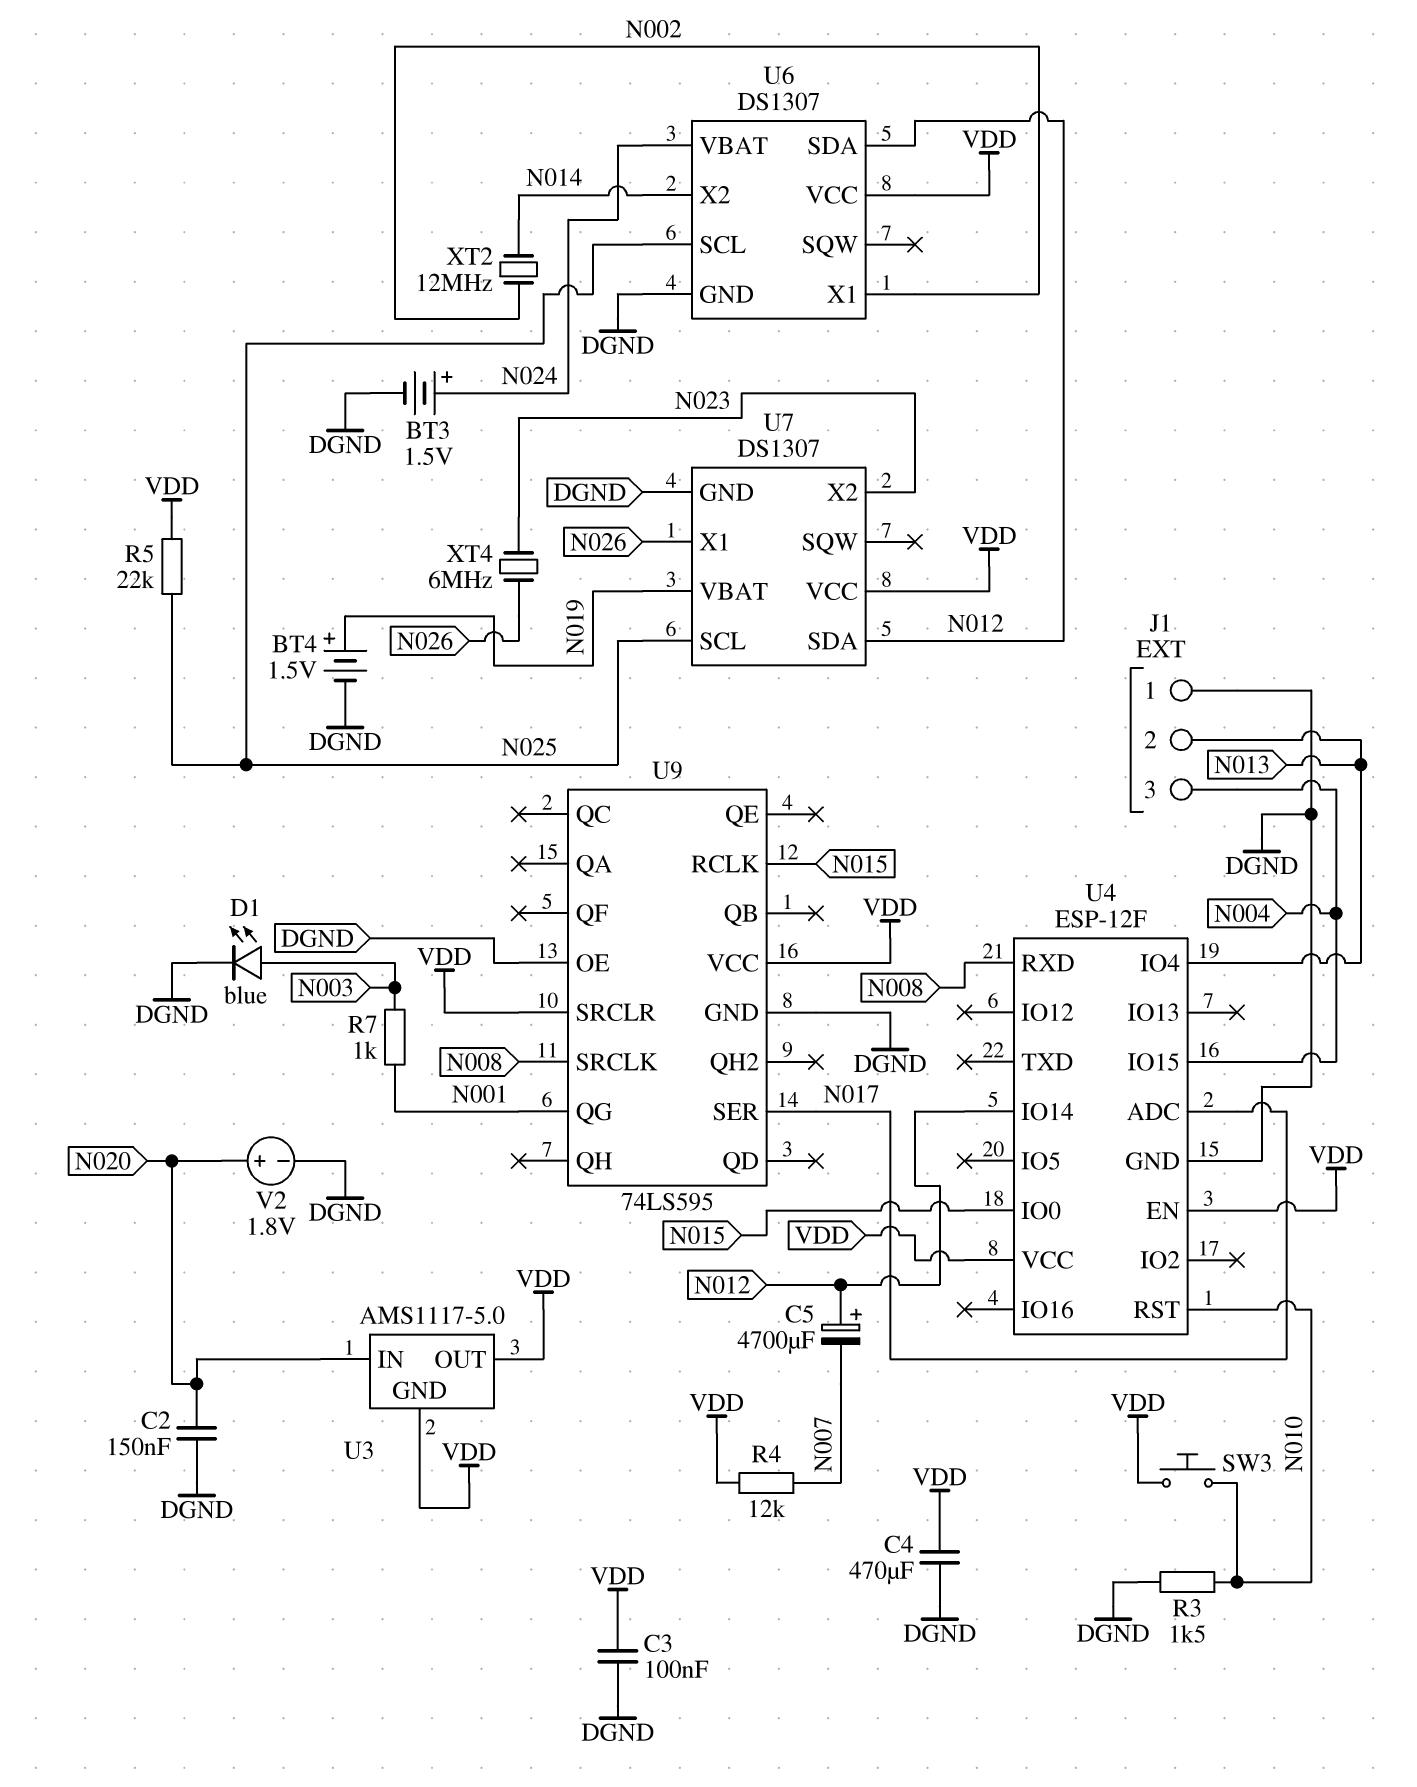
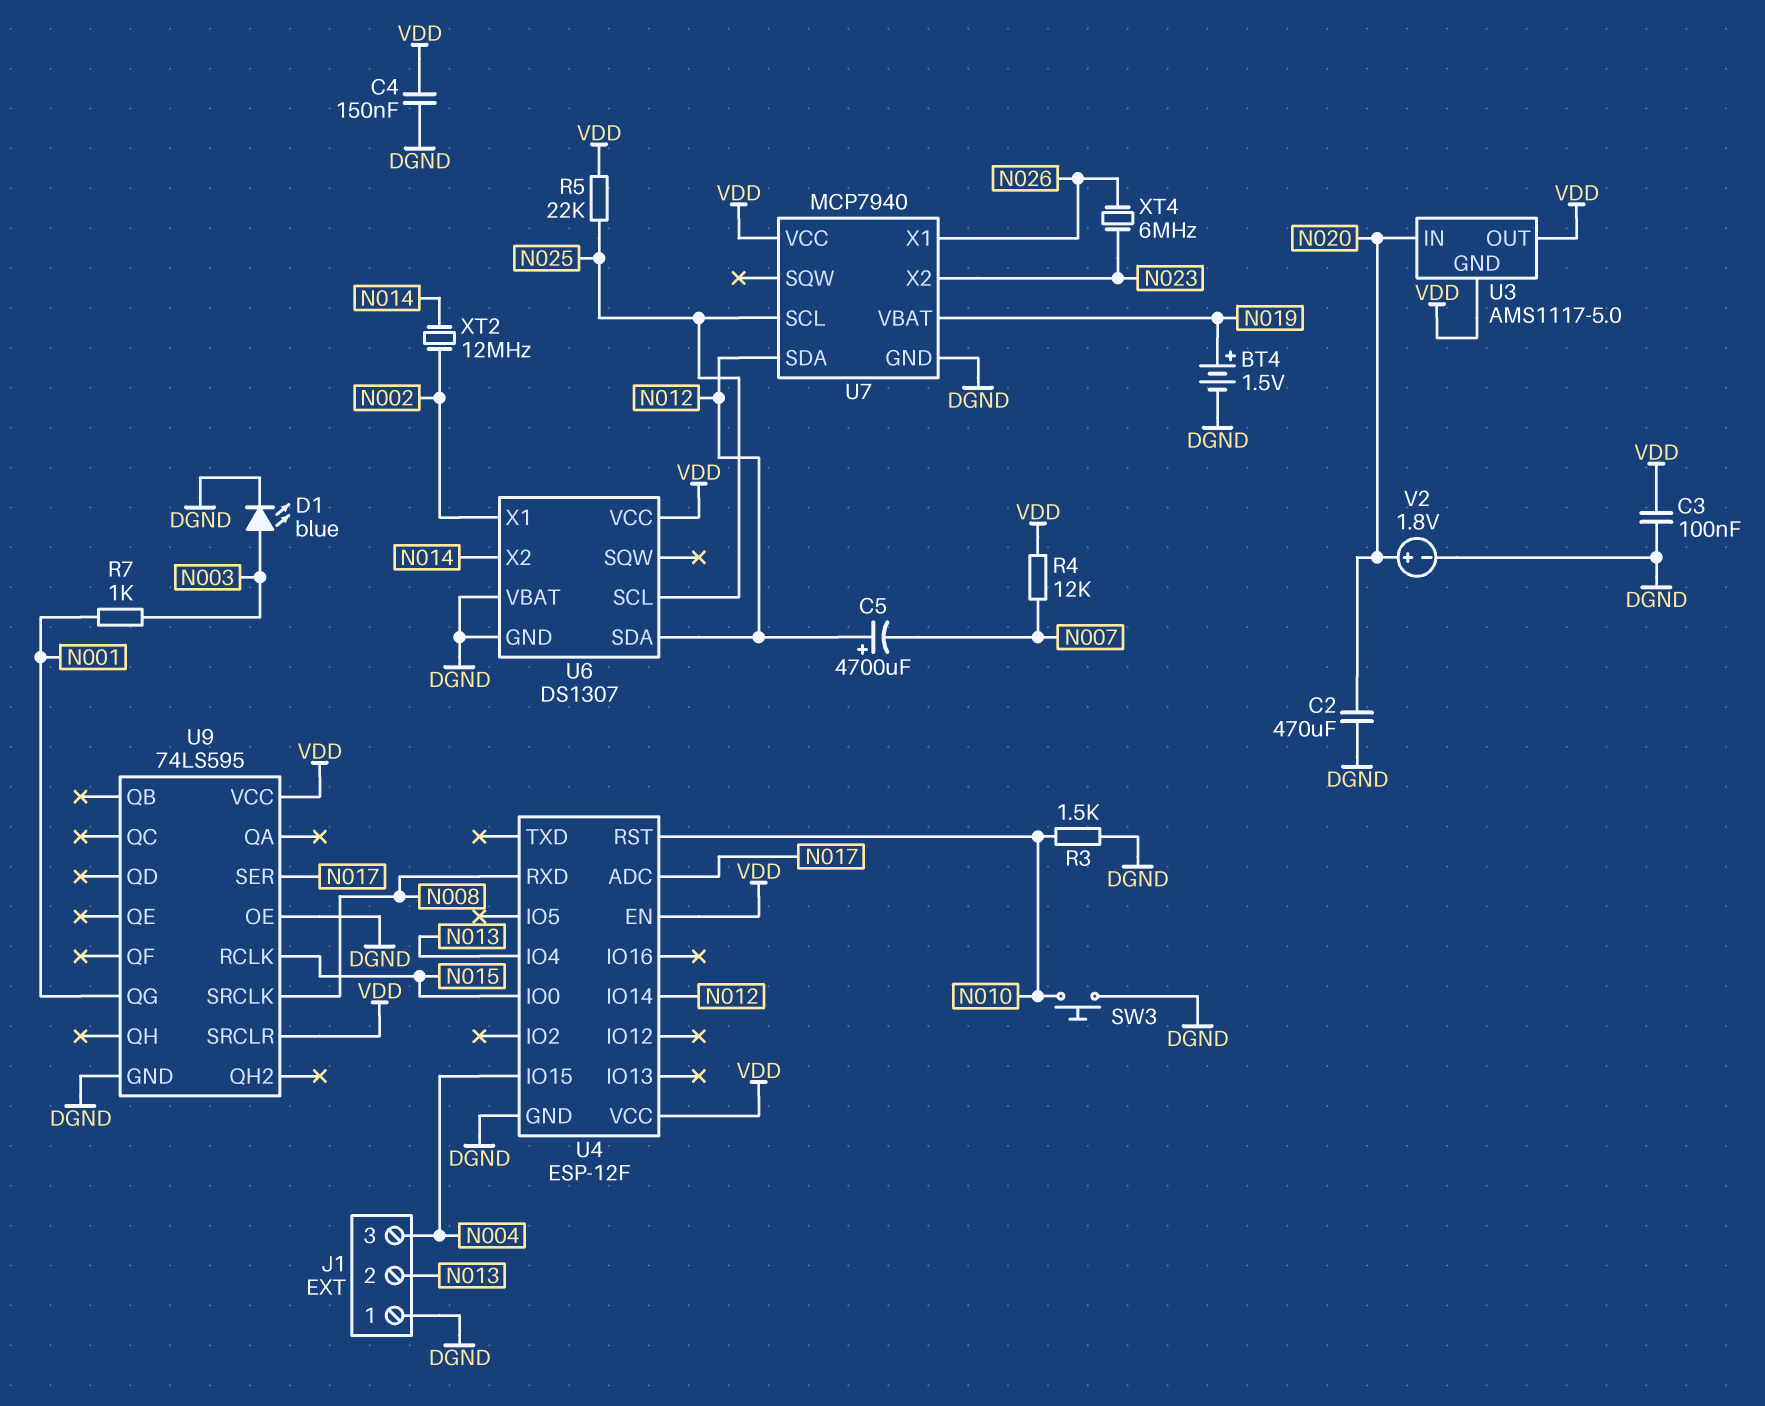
BT3: 1.5V (plus N024, minus DGND) -> none
C2: 150nF (DGND, N020) -> 470uF (DGND, N020)
C4: 470uF (DGND, VDD) -> 150nF (DGND, VDD)
SW3: button (N010, VDD) -> button (DGND, N010)
U6 pin VBAT: N024 -> DGND
U7: DS1307 -> MCP7940

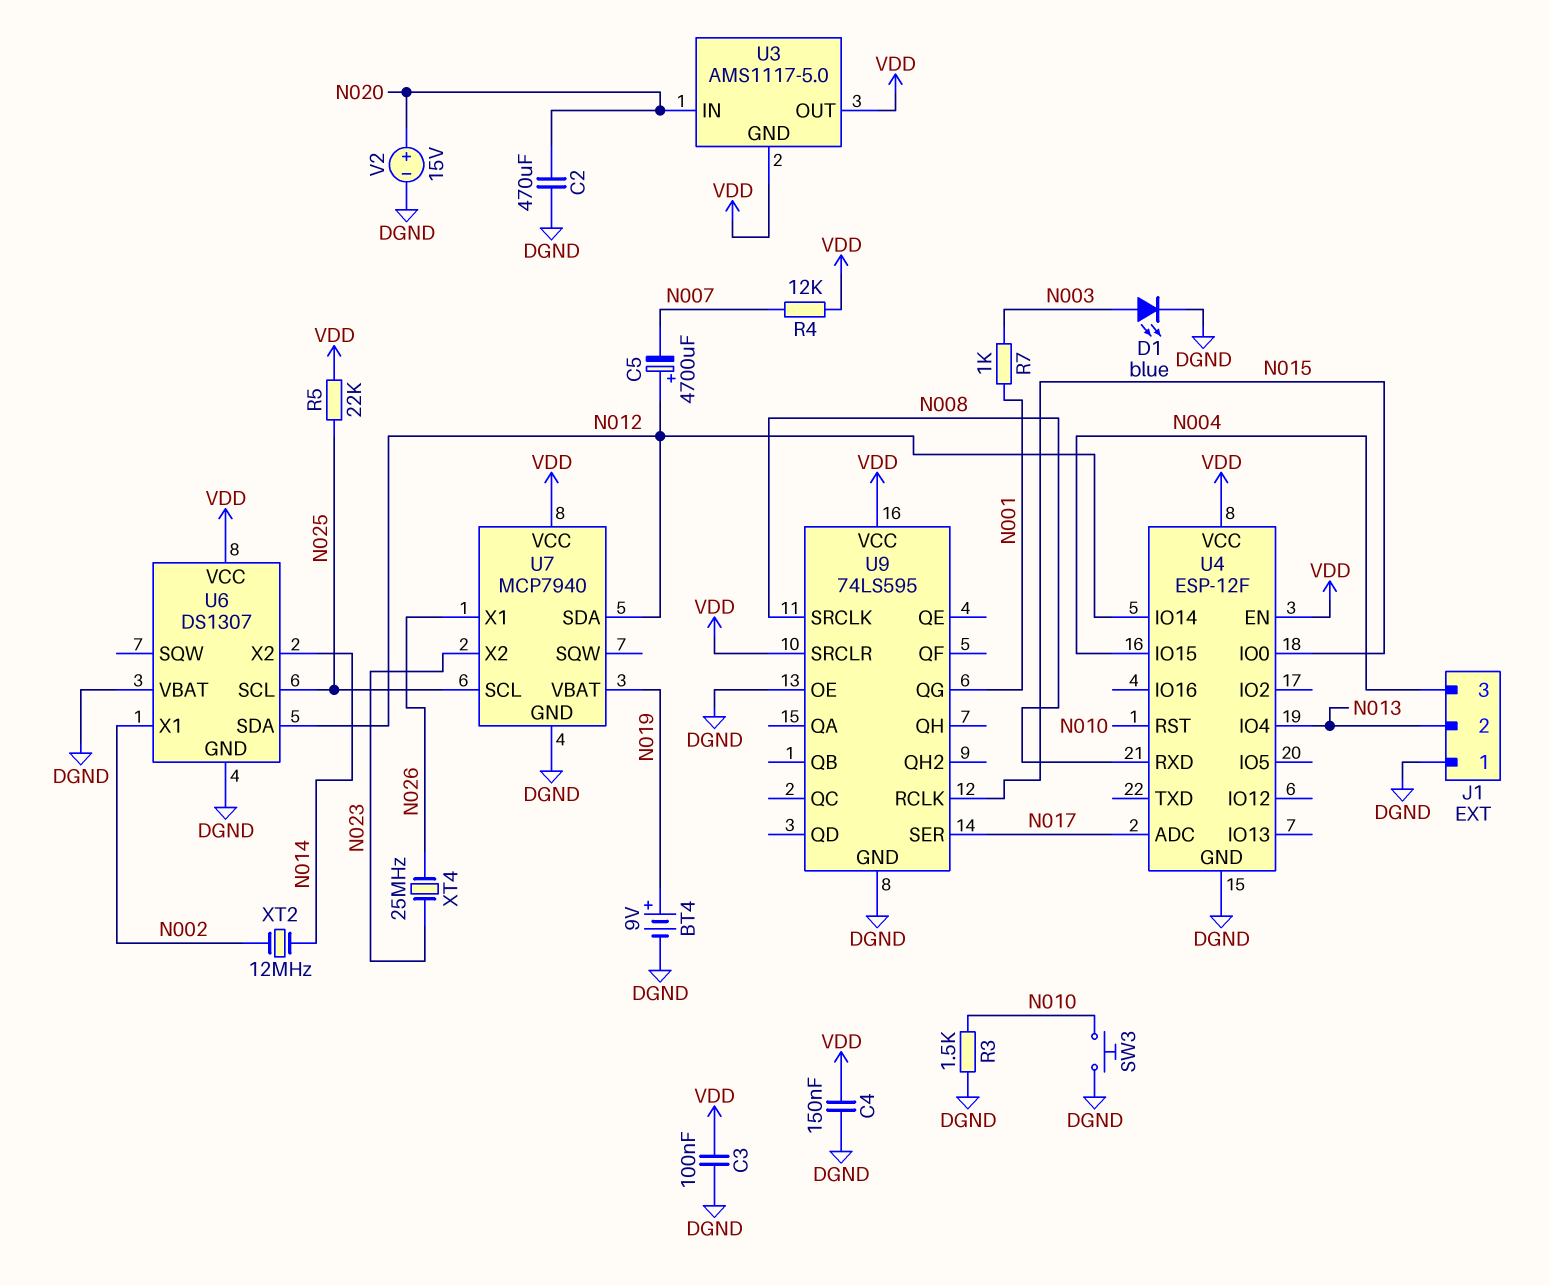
BT4: 1.5V (plus N019, minus DGND) -> 9V (plus N019, minus DGND)
V2: 1.8V (plus N020, minus DGND) -> 15V (plus N020, minus DGND)
XT4: 6MHz (N023, N026) -> 25MHz (N023, N026)

